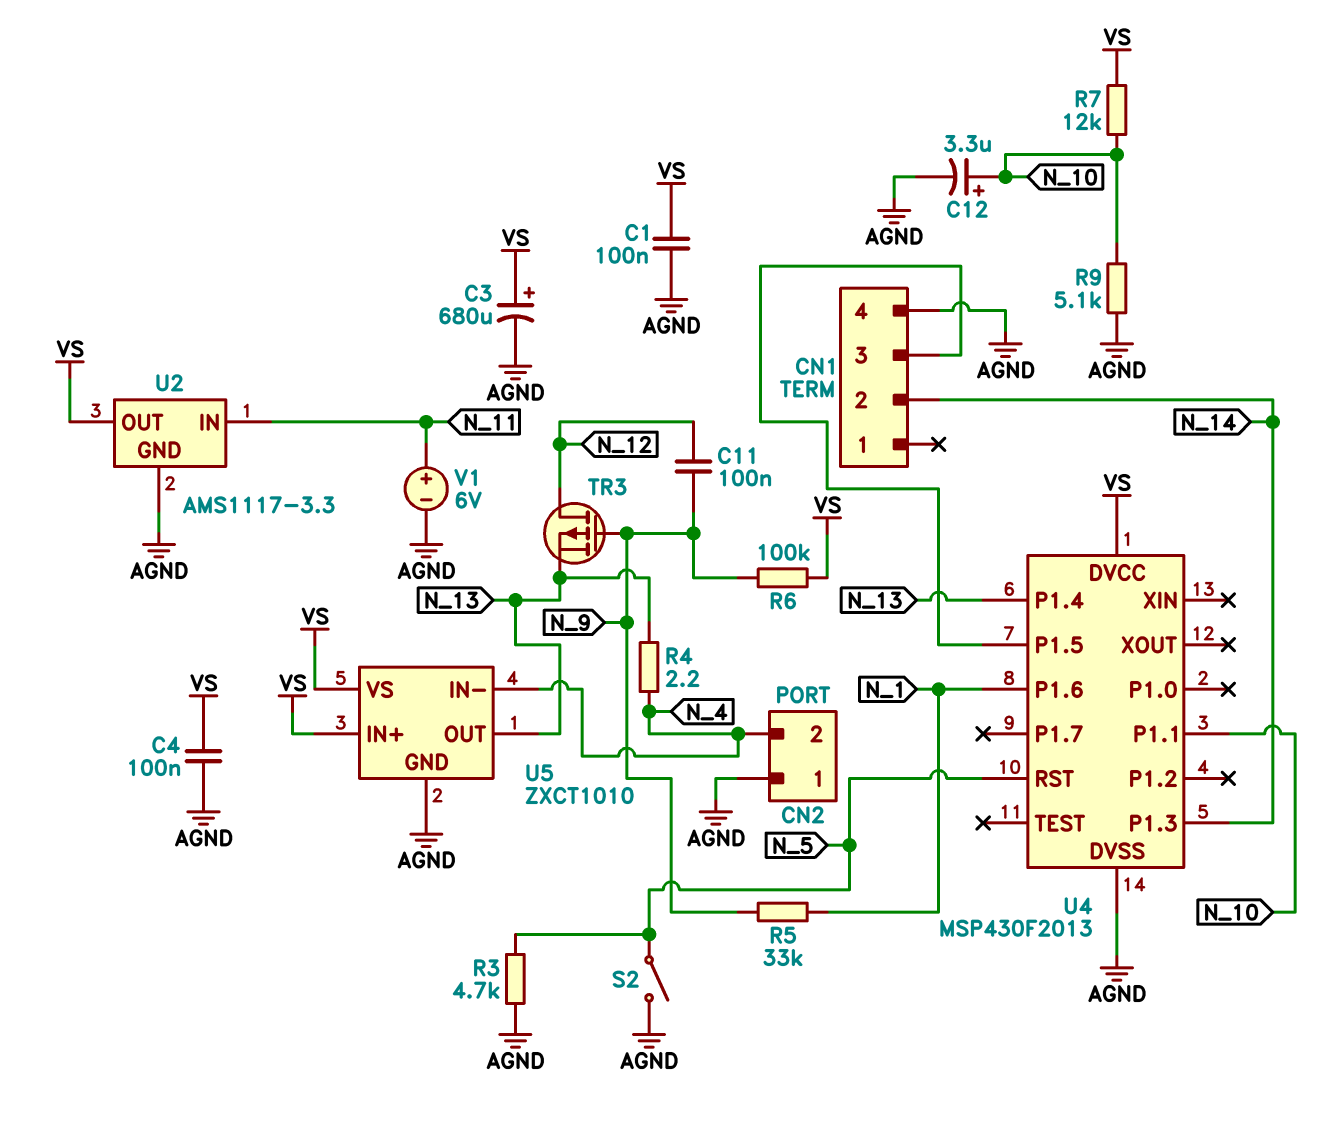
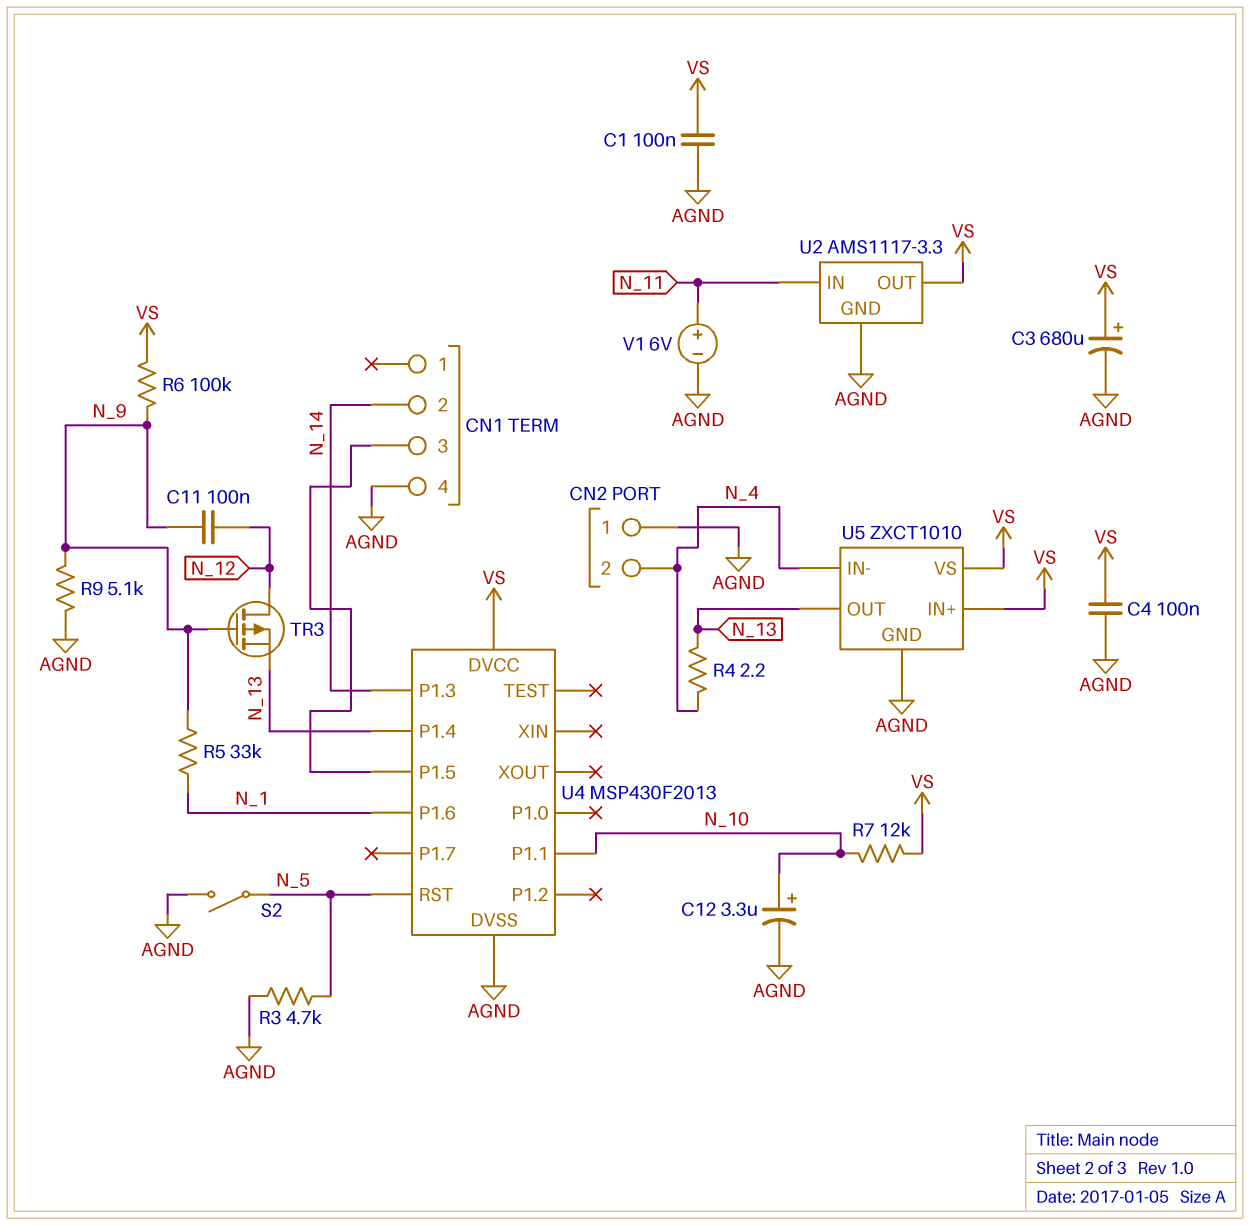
R9: 5.1k (AGND, N_10) -> 5.1k (AGND, N_9)

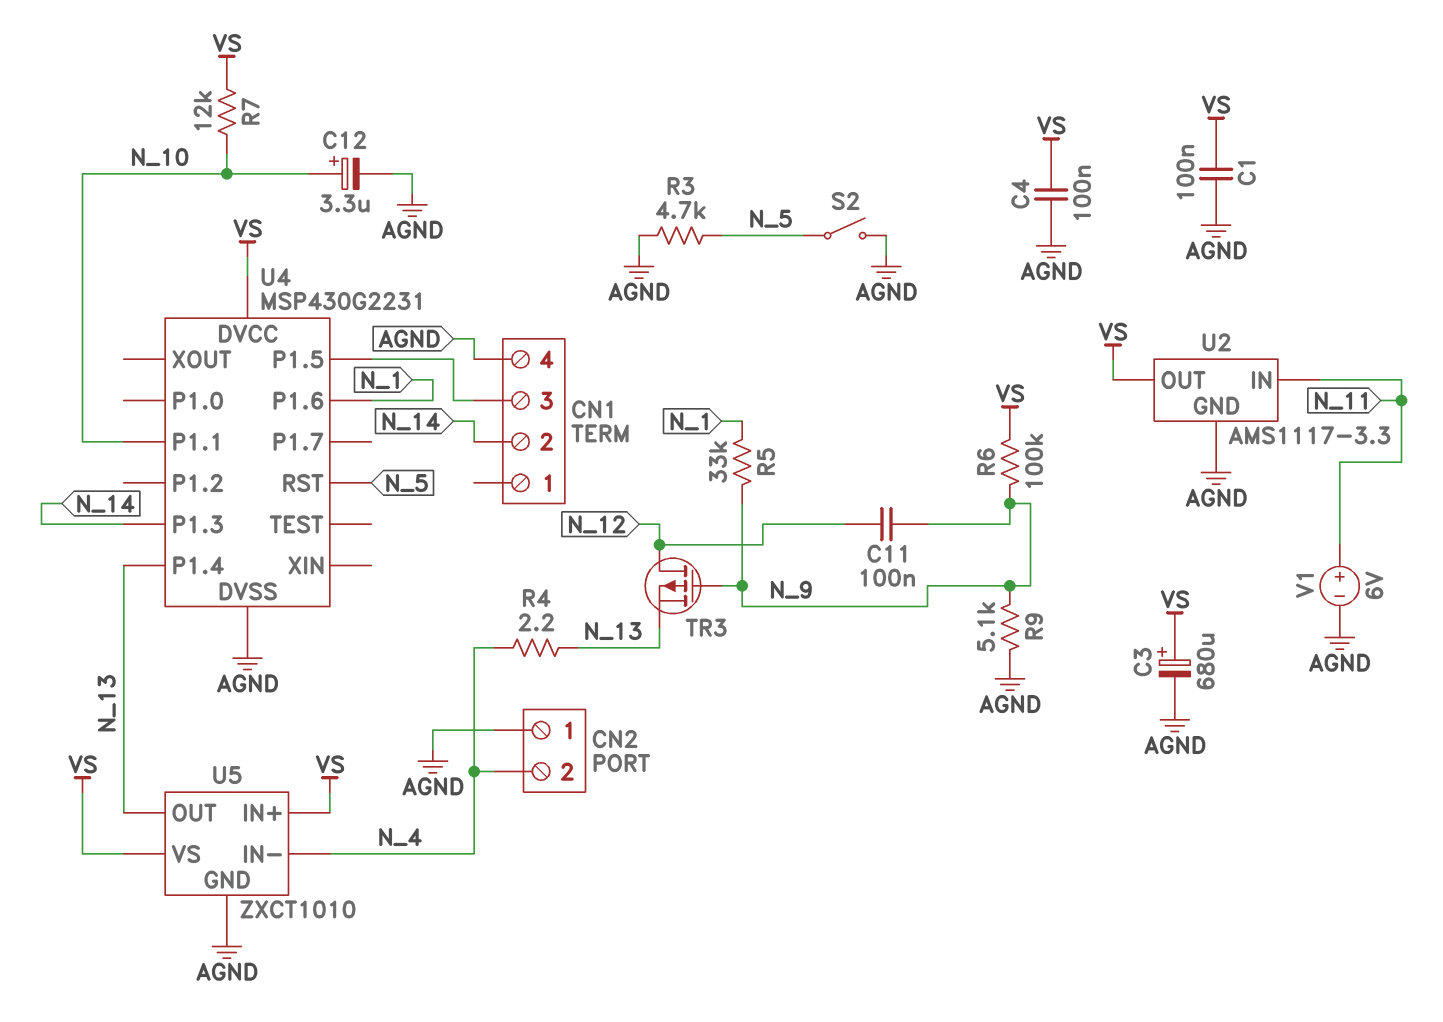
U4: MSP430F2013 -> MSP430G2231

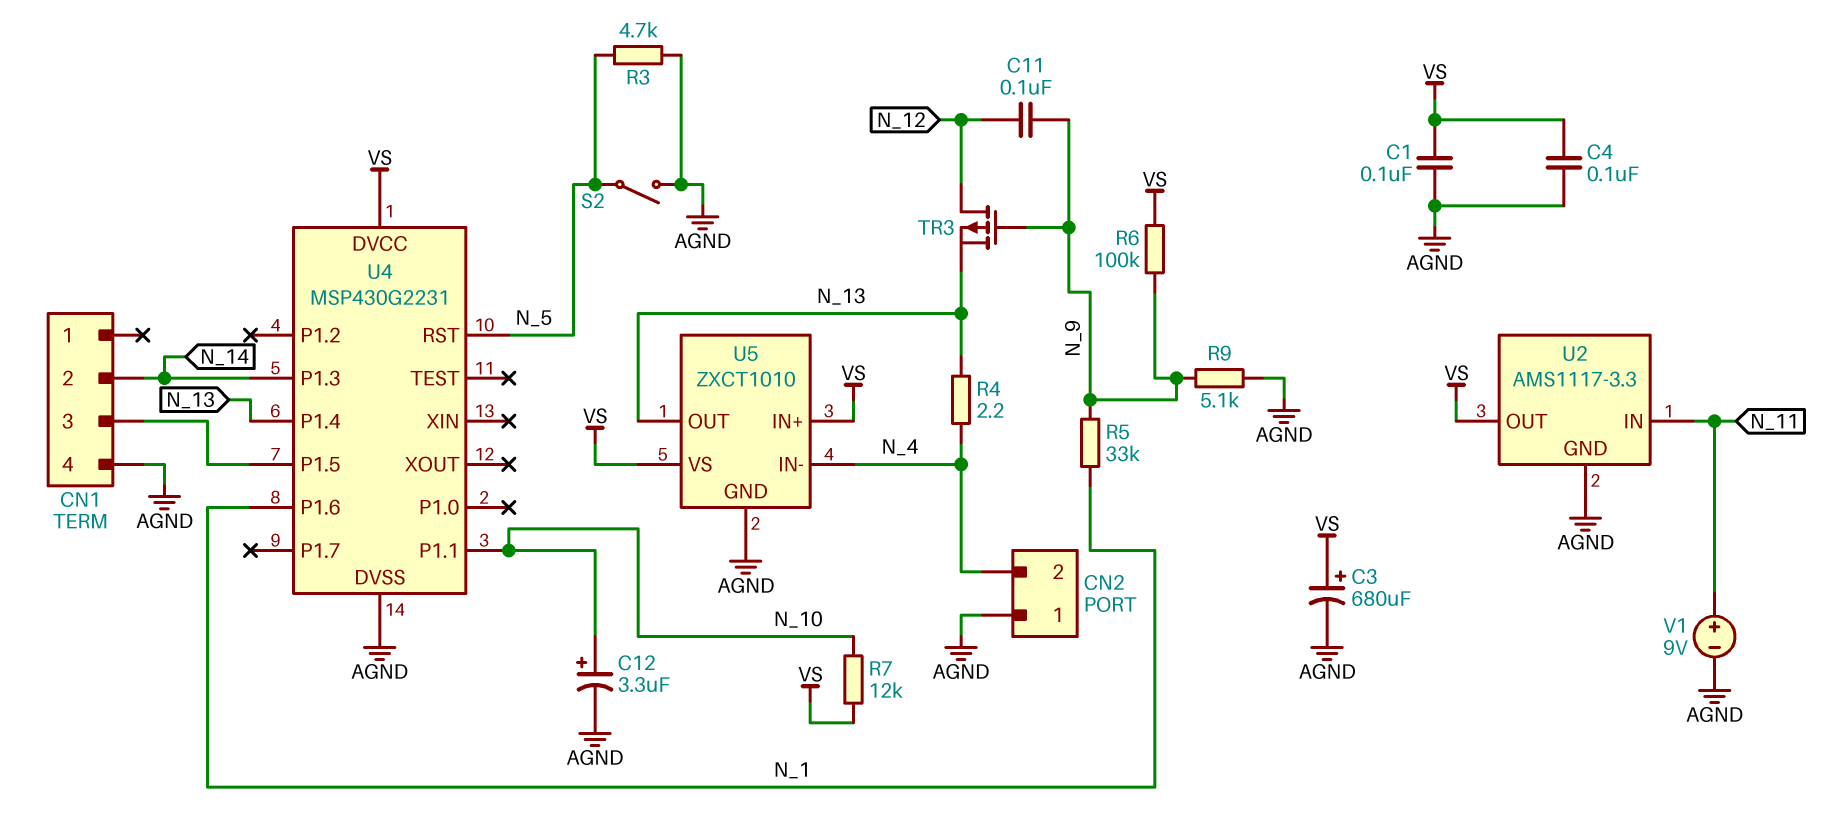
V1: 6V (plus N_11, minus AGND) -> 9V (plus N_11, minus AGND)

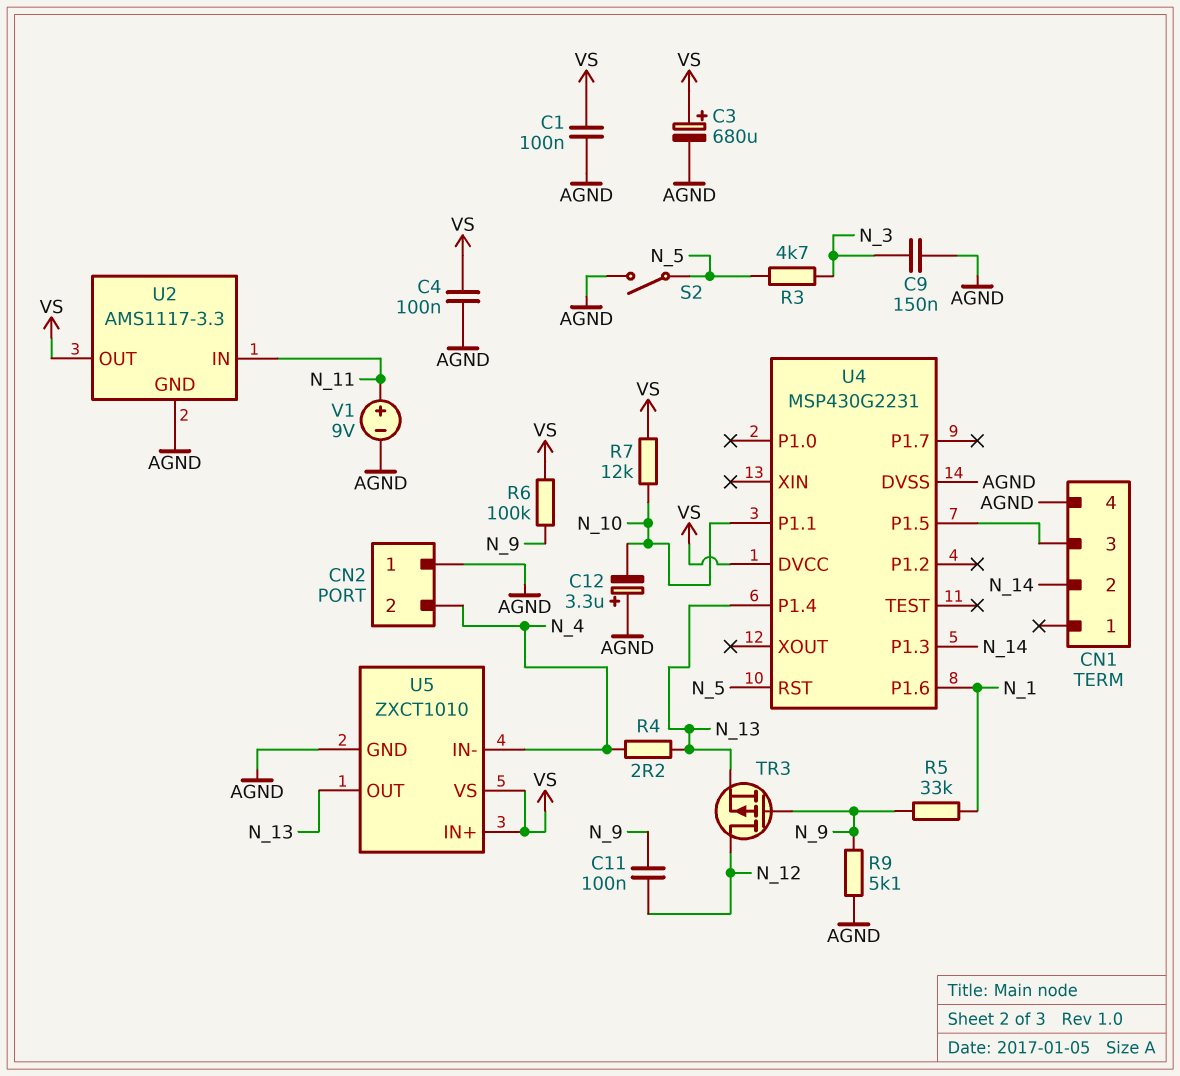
C9: none -> 150nF (AGND, N_3)
C12: 3.3uF (plus N_10, minus AGND) -> 3.3uF (plus AGND, minus N_10)
R3: 4.7k (AGND, N_5) -> 4.7k (N_3, N_5)

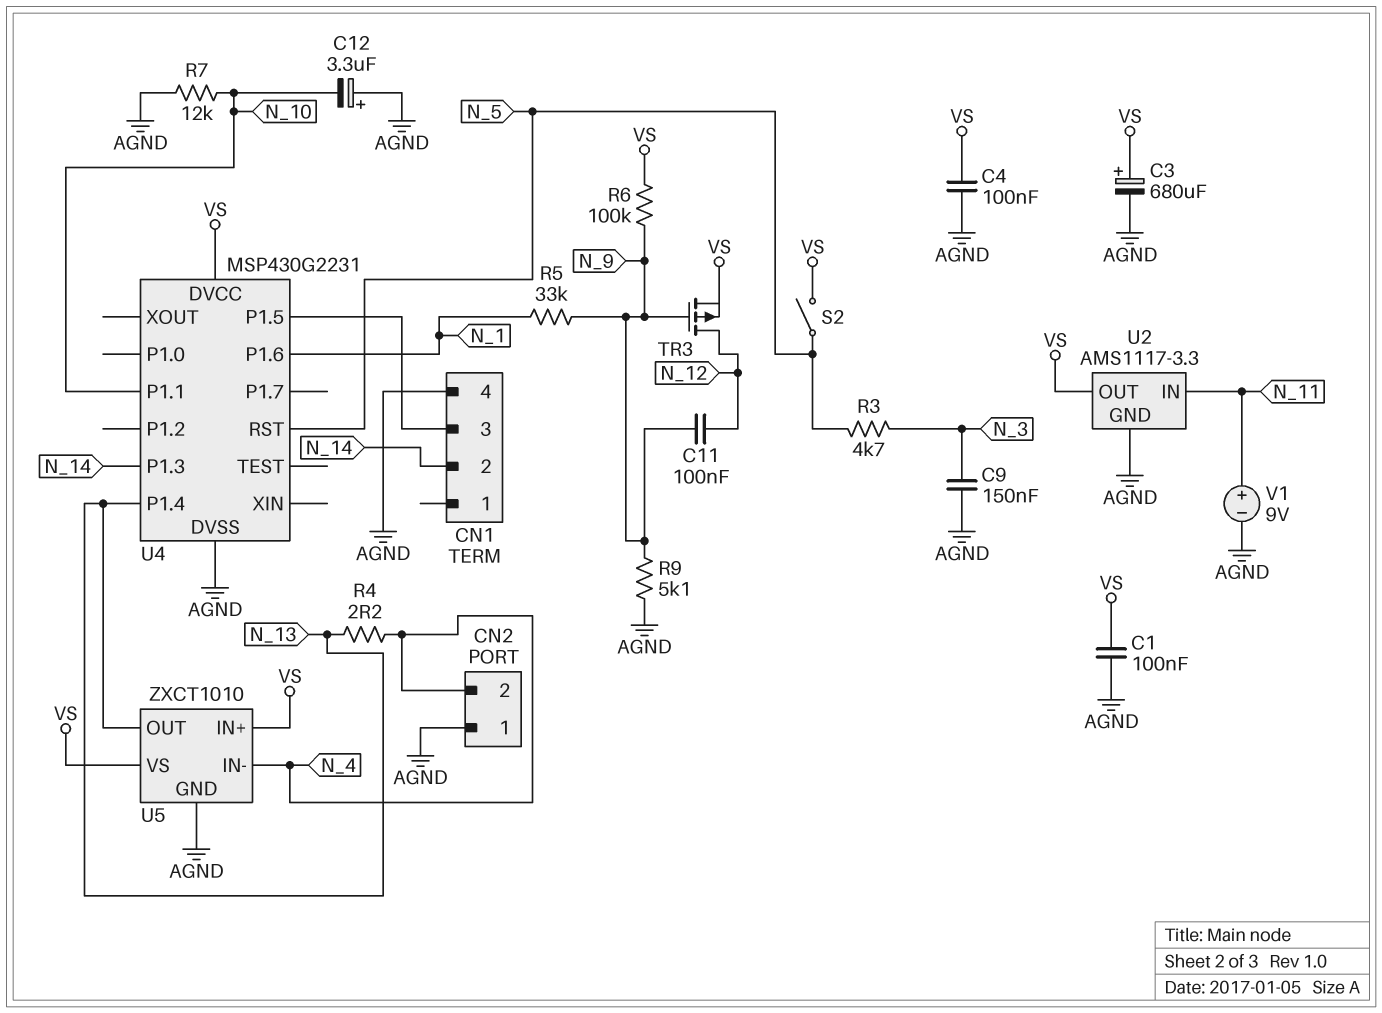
R7: 12k (N_10, VS) -> 12k (AGND, N_10)
S2: switch (AGND, N_5) -> switch (N_5, VS)
TR3: PMOS (G N_9, D N_12, S N_13) -> PMOS (G N_9, D N_12, S VS)

